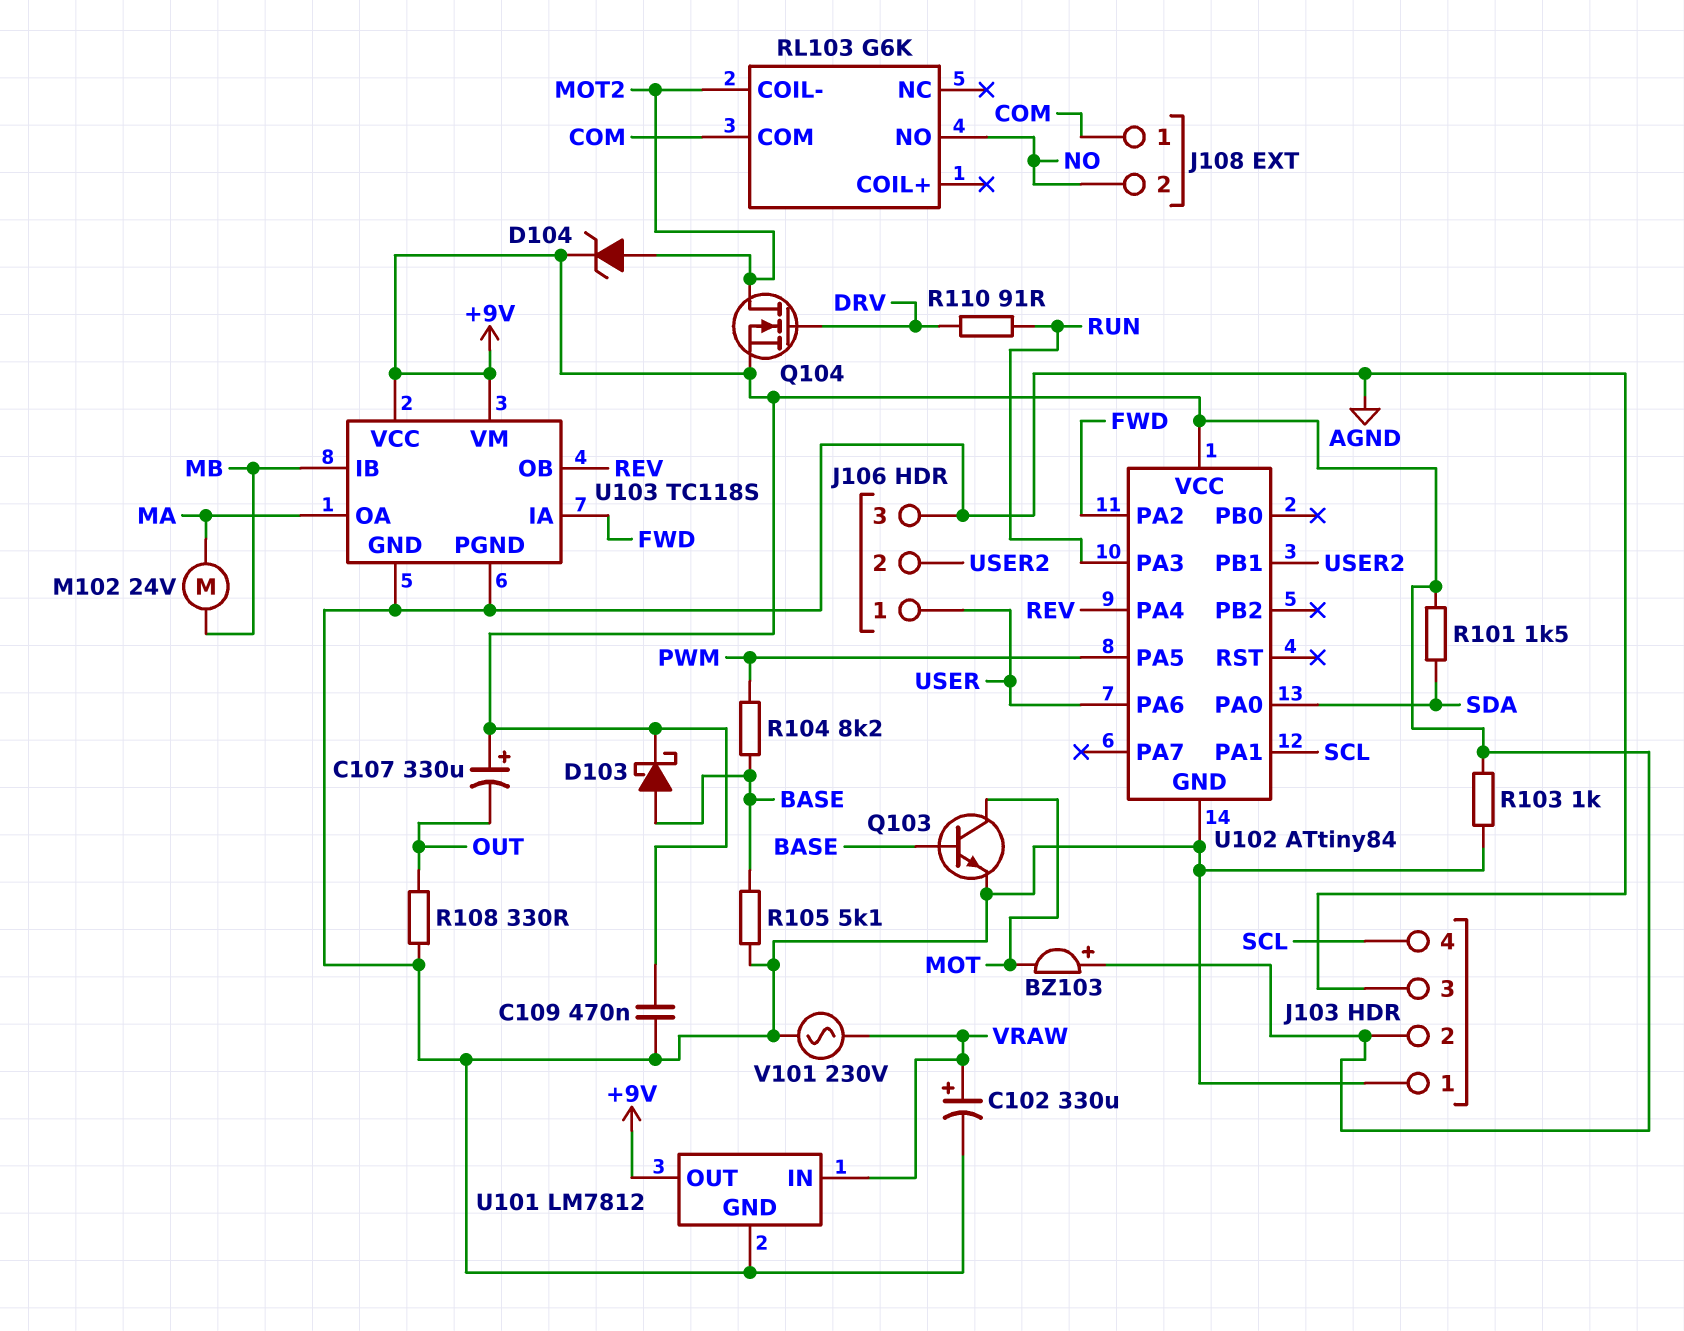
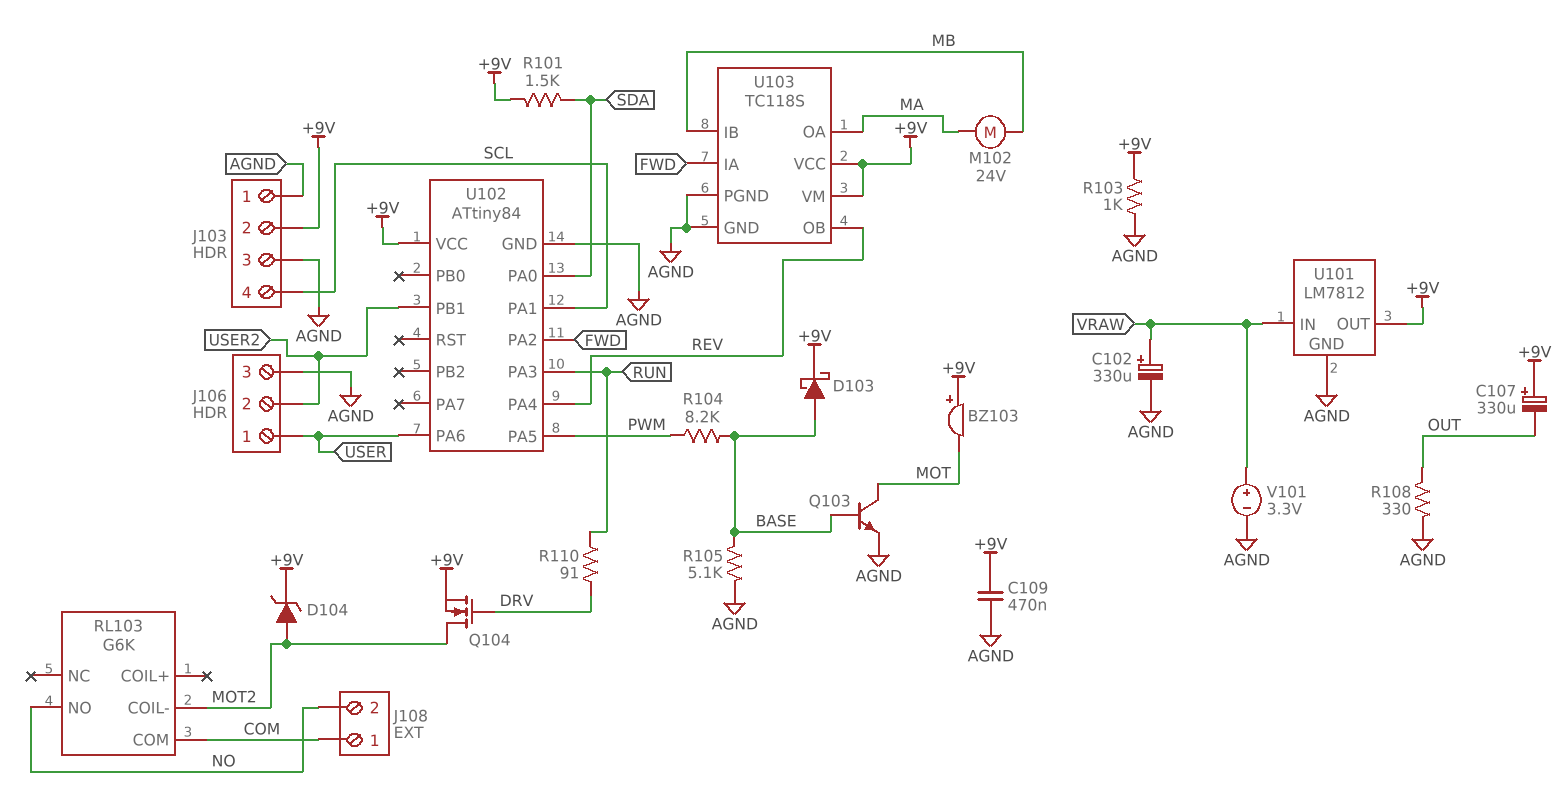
V101: AC 230V (AGND, VRAW) -> 3.3V (plus VRAW, minus AGND)

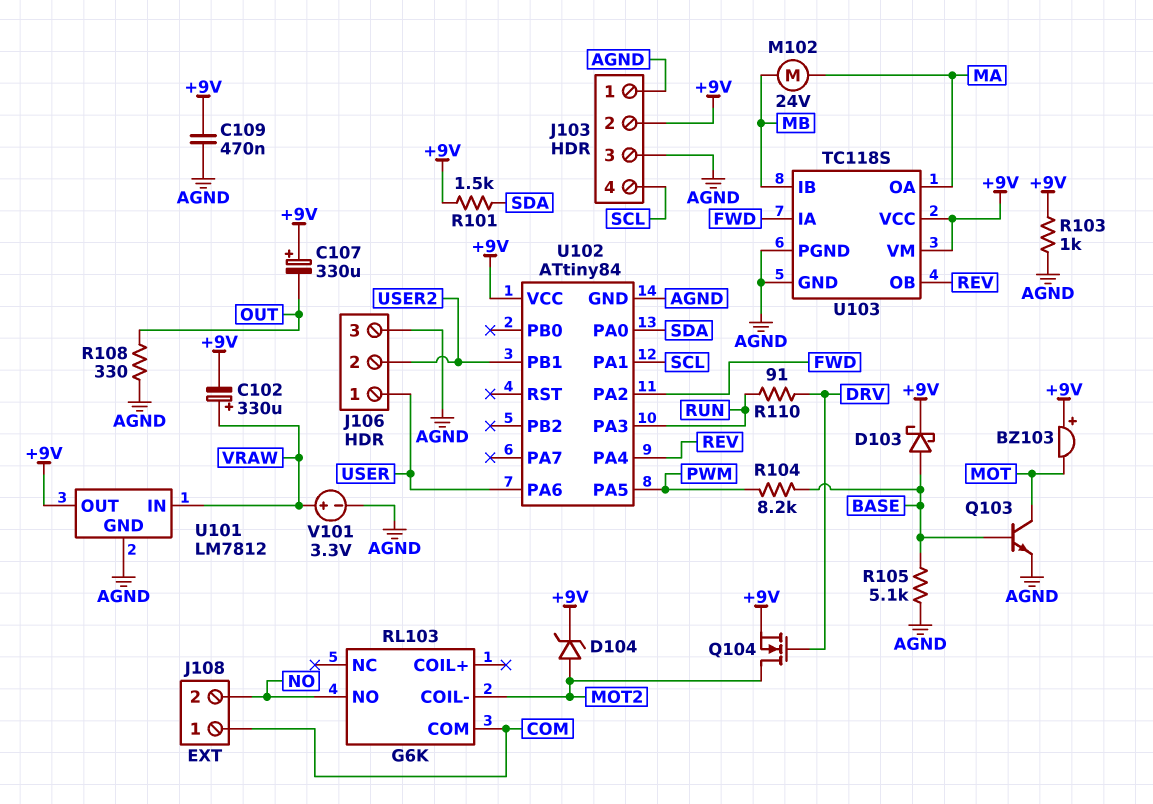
C102: 330uF (plus VRAW, minus AGND) -> 330uF (plus VRAW, minus +9V)

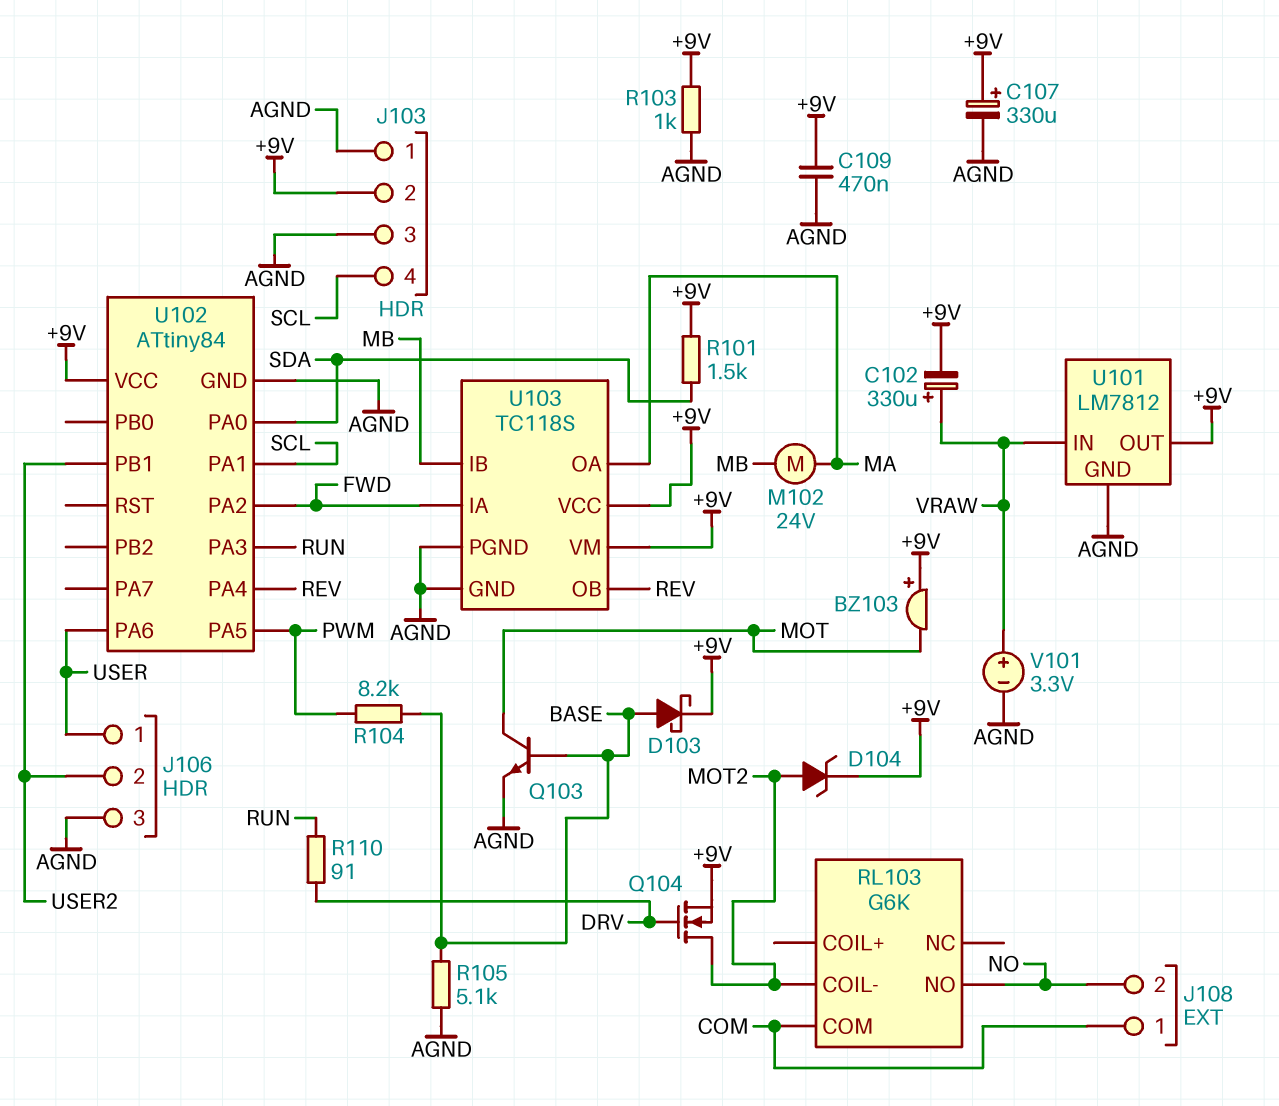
C107: 330uF (plus +9V, minus OUT) -> 330uF (plus +9V, minus AGND)
R108: 330 (AGND, OUT) -> none

